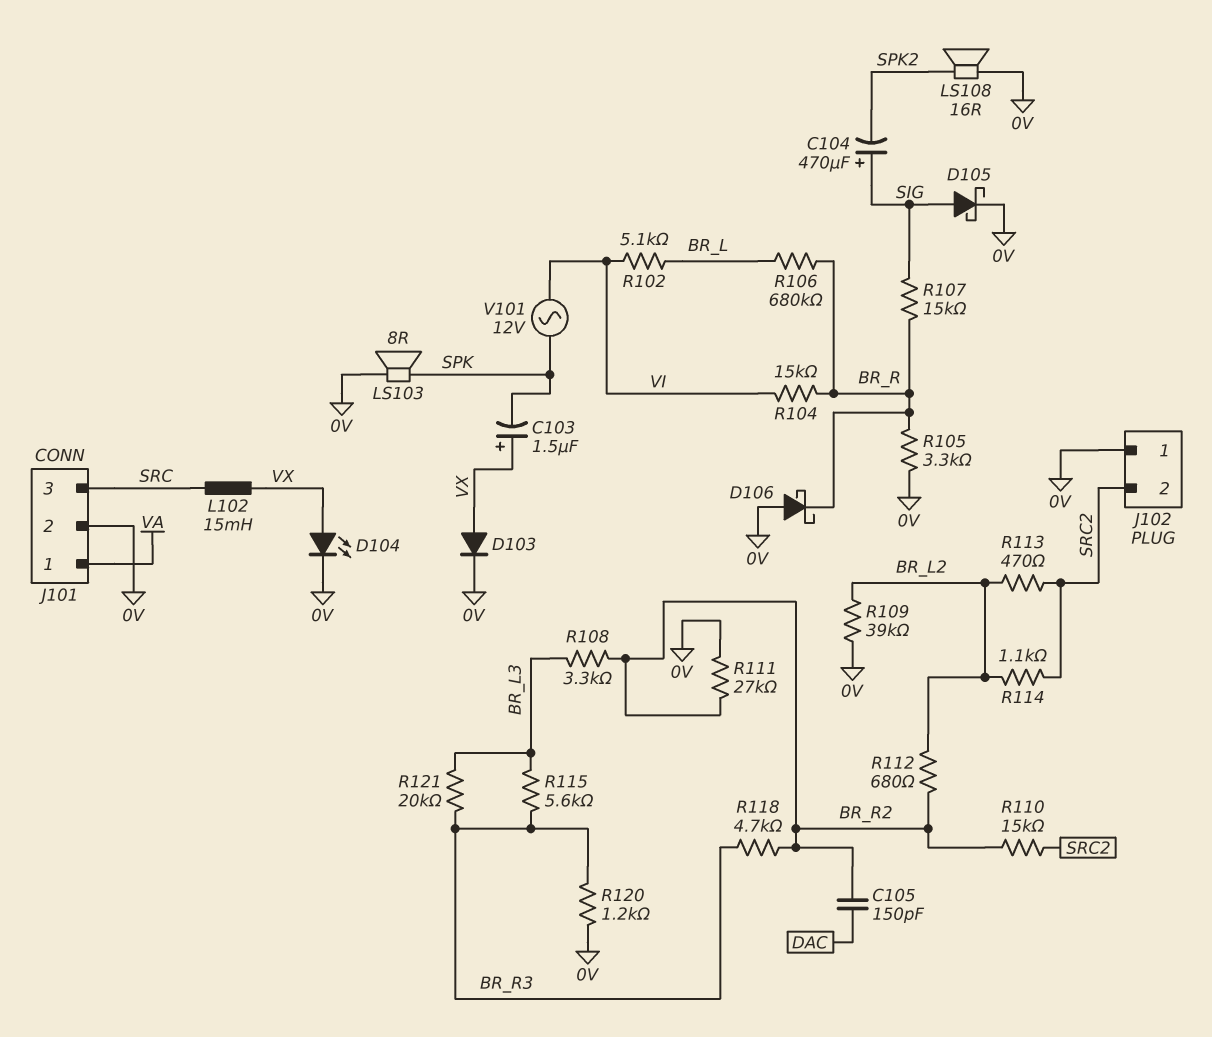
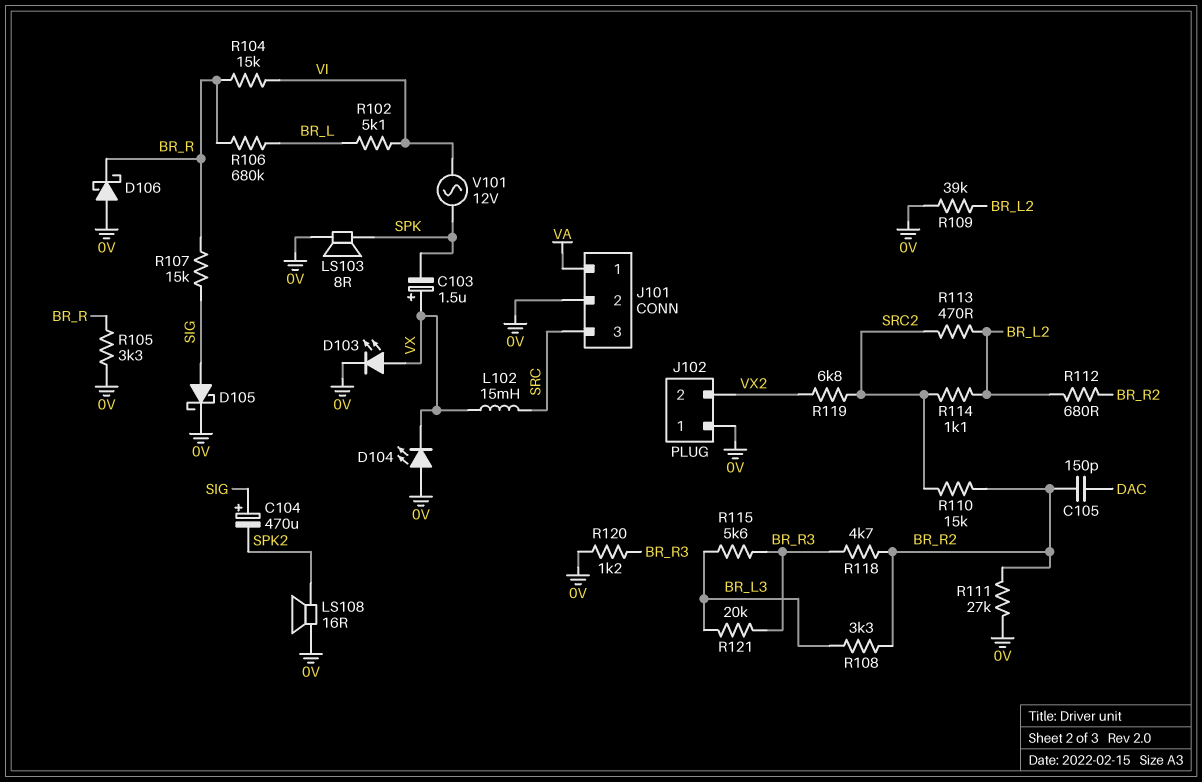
D103: diode (A VX, K 0V) -> LED (A VX, K 0V)
D104: LED (A VX, K 0V) -> LED (A 0V, K VX)
J102 pin 2: SRC2 -> VX2
R119: none -> 6.8k (SRC2, VX2)

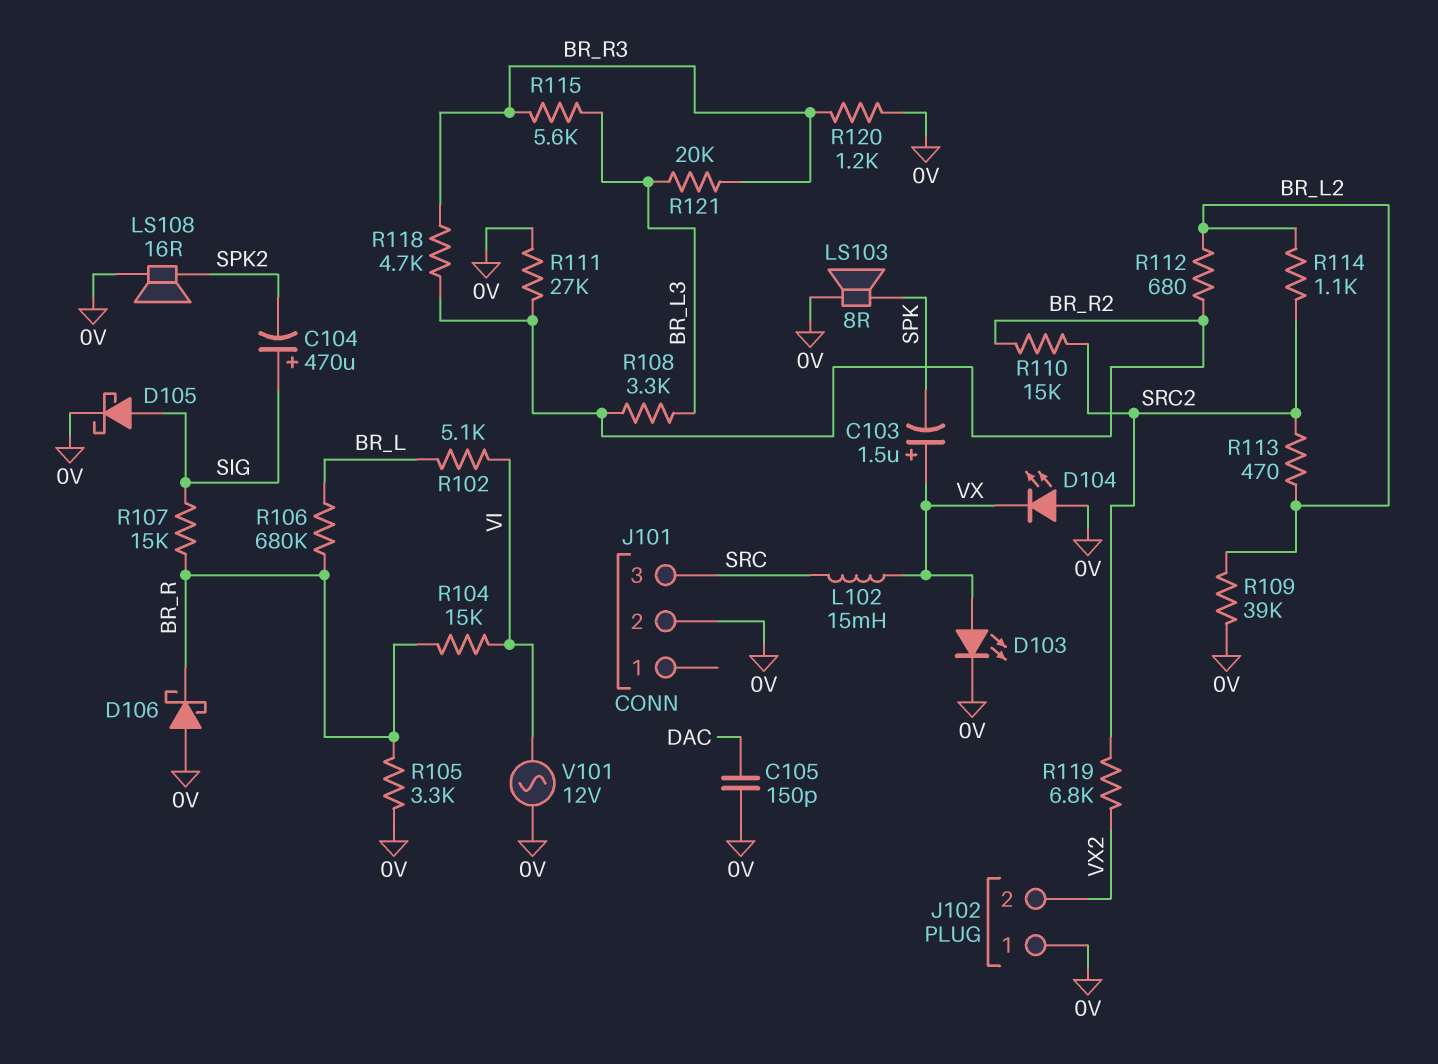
C105: 150pF (BR_R2, DAC) -> 150pF (0V, DAC)
J101 pin 1: VA -> none
V101: AC 12V (SPK, VI) -> AC 12V (0V, VI)

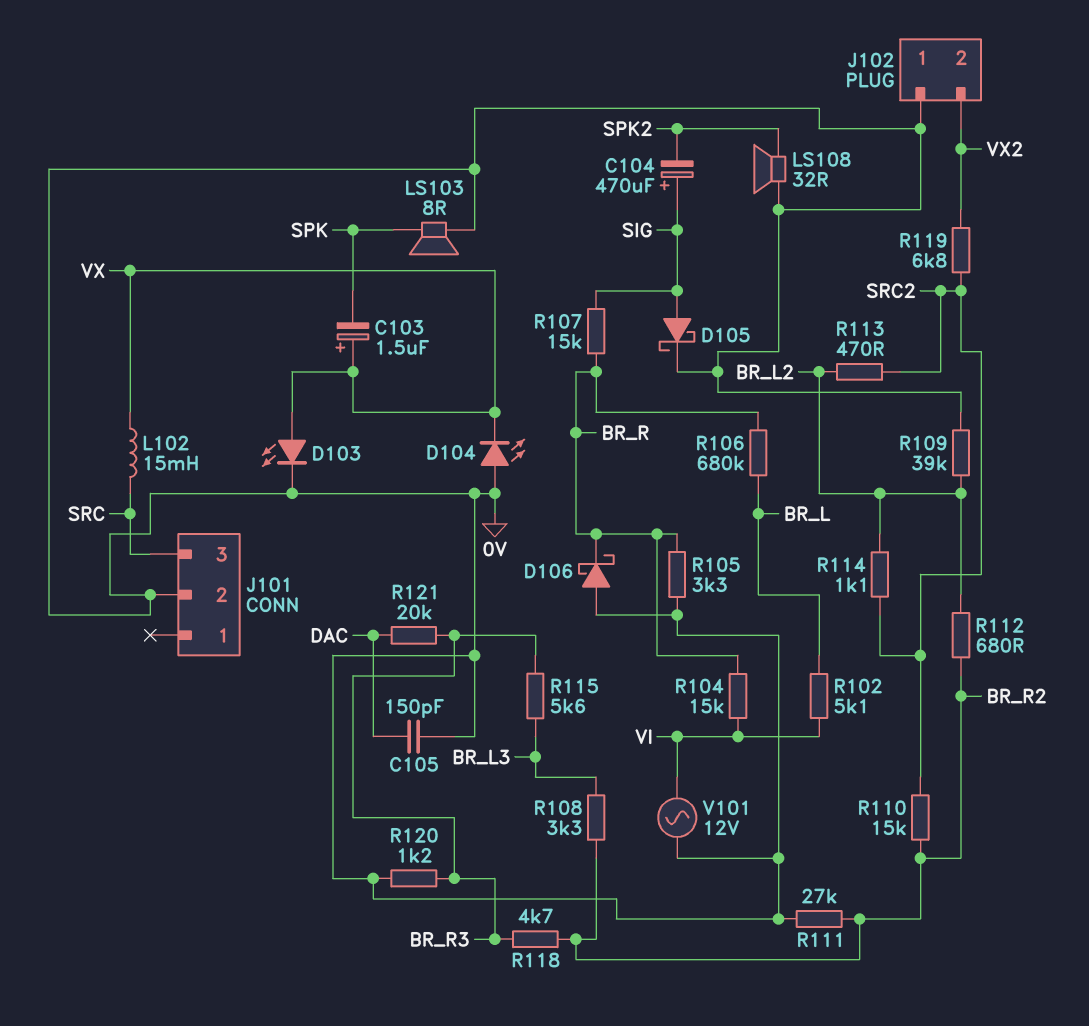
LS108: speaker 16R (0V, SPK2) -> speaker 32R (0V, SPK2)
R121: 20k (BR_L3, BR_R3) -> 20k (BR_R3, DAC)

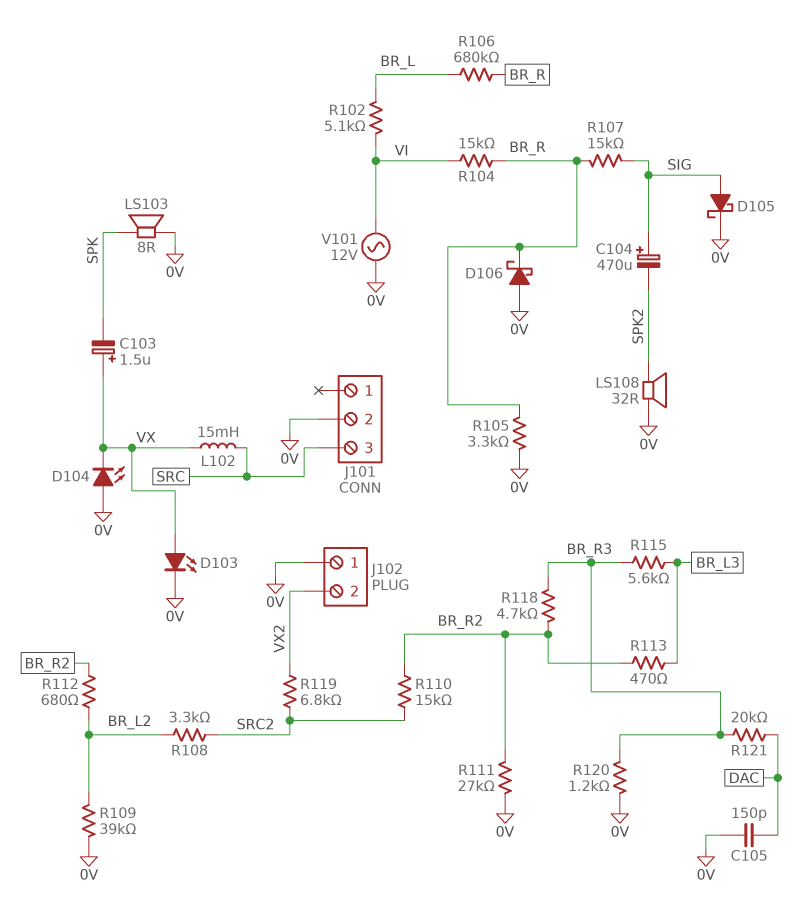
R108: 3.3k (BR_L3, BR_R2) -> 3.3k (BR_L2, SRC2)
R113: 470 (BR_L2, SRC2) -> 470 (BR_L3, BR_R2)
R114: 1.1k (BR_L2, SRC2) -> none

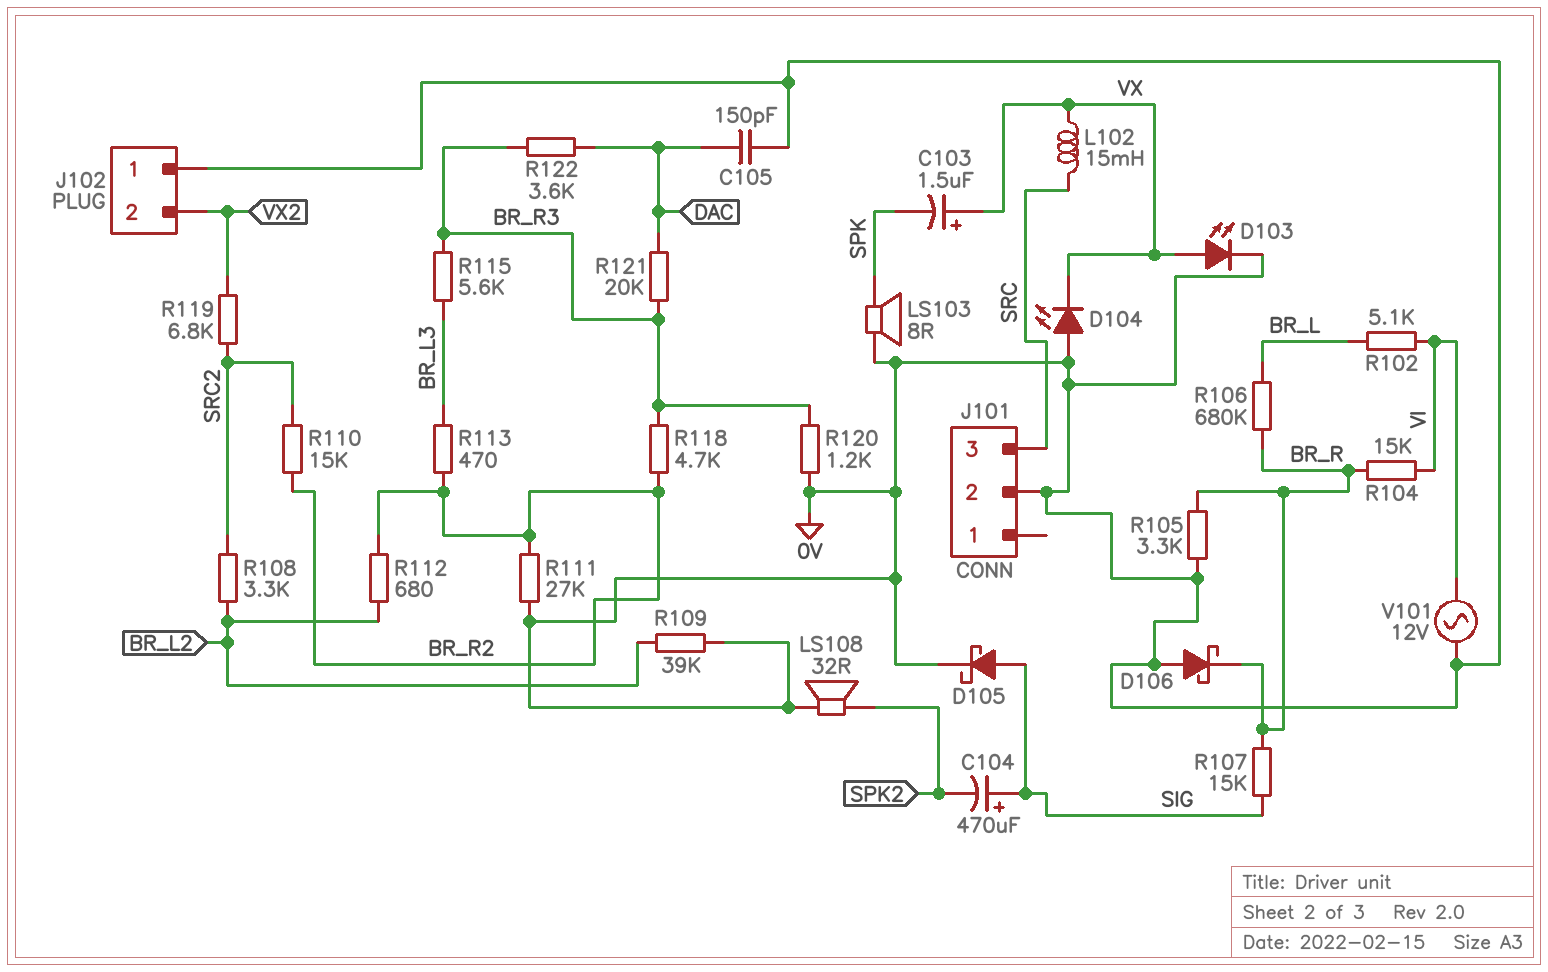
R122: none -> 3.6k (BR_R3, DAC)

